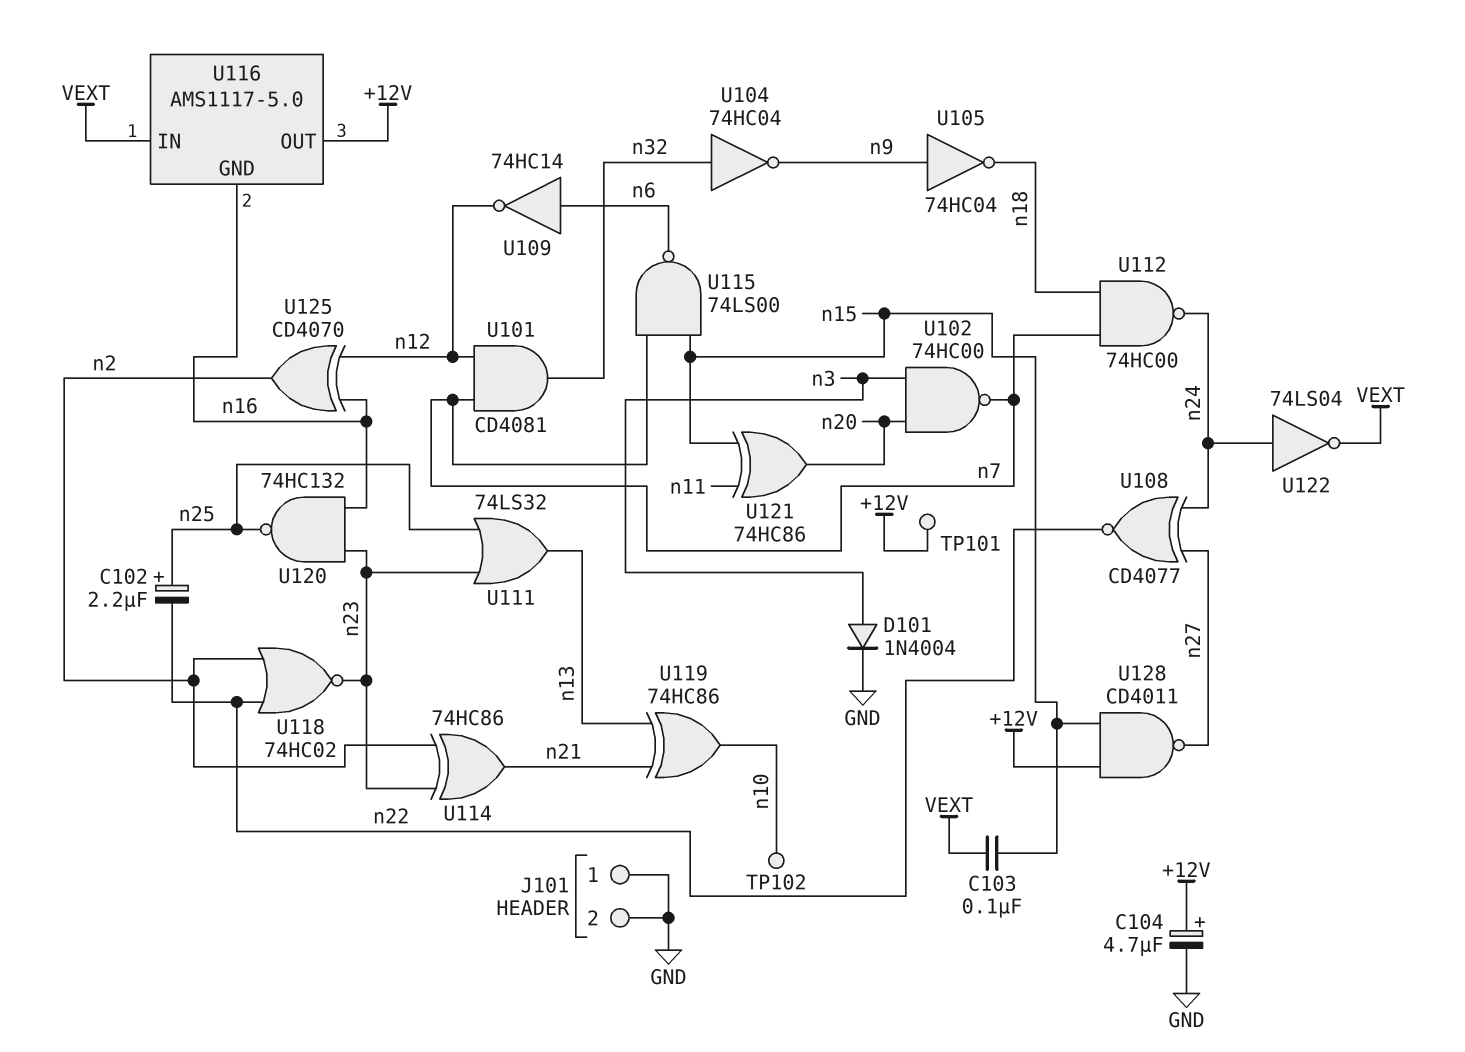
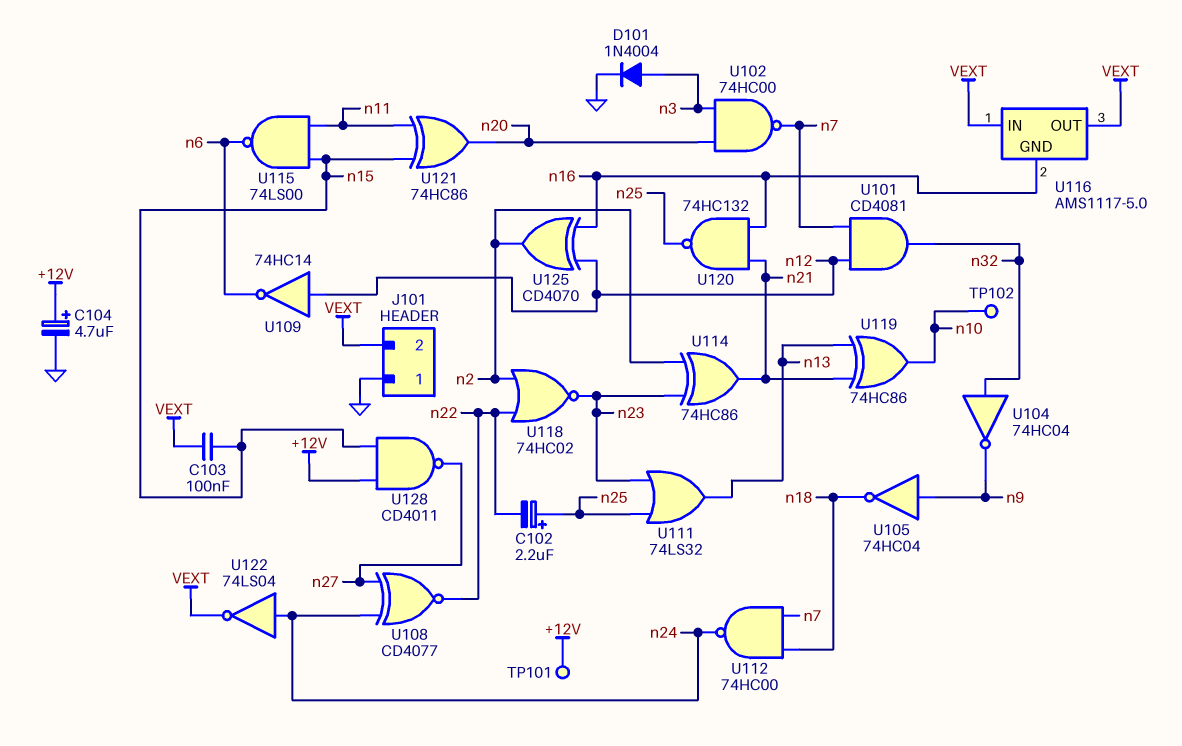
J101 pin 2: GND -> VEXT
U109: NOT 74HC14 (in n6, out n12) -> NOT 74HC14 (in n12, out n6)
U115: NAND 74LS00 (in n7, in n15, out n6) -> NAND 74LS00 (in n11, in n15, out n6)
U116 pin OUT: +12V -> VEXT
U120: NAND 74HC132 (in n16, in n23, out n25) -> NAND 74HC132 (in n16, in n21, out n25)

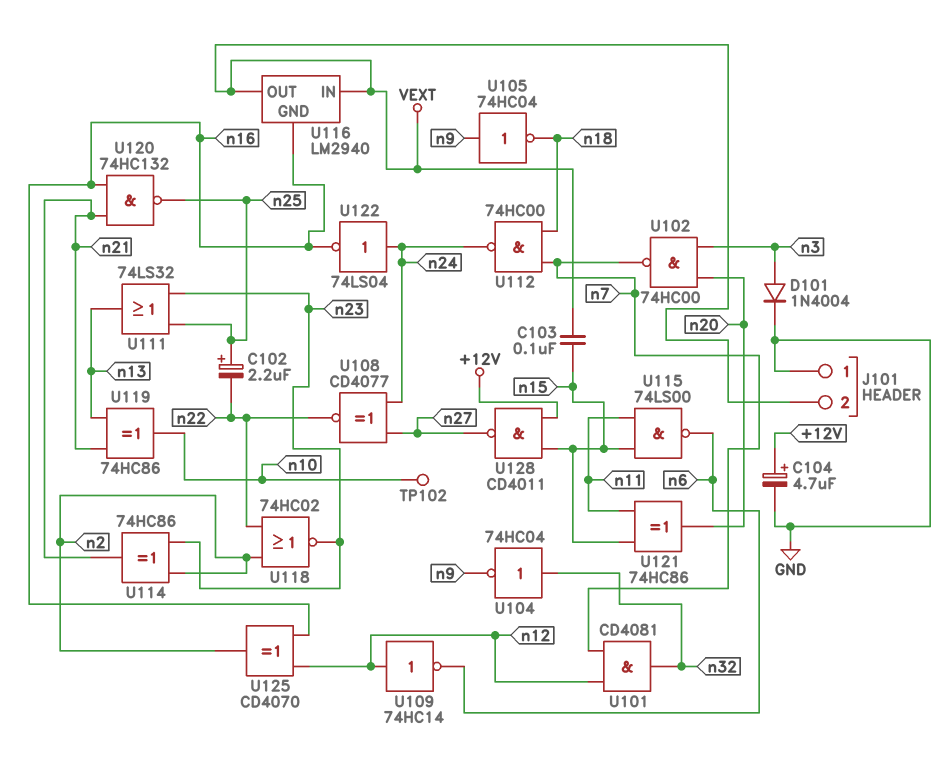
TP101: test point (+12V) -> none
U116: AMS1117-5.0 -> LM2940
U122: NOT 74LS04 (in n24, out VEXT) -> NOT 74LS04 (in n24, out n16)

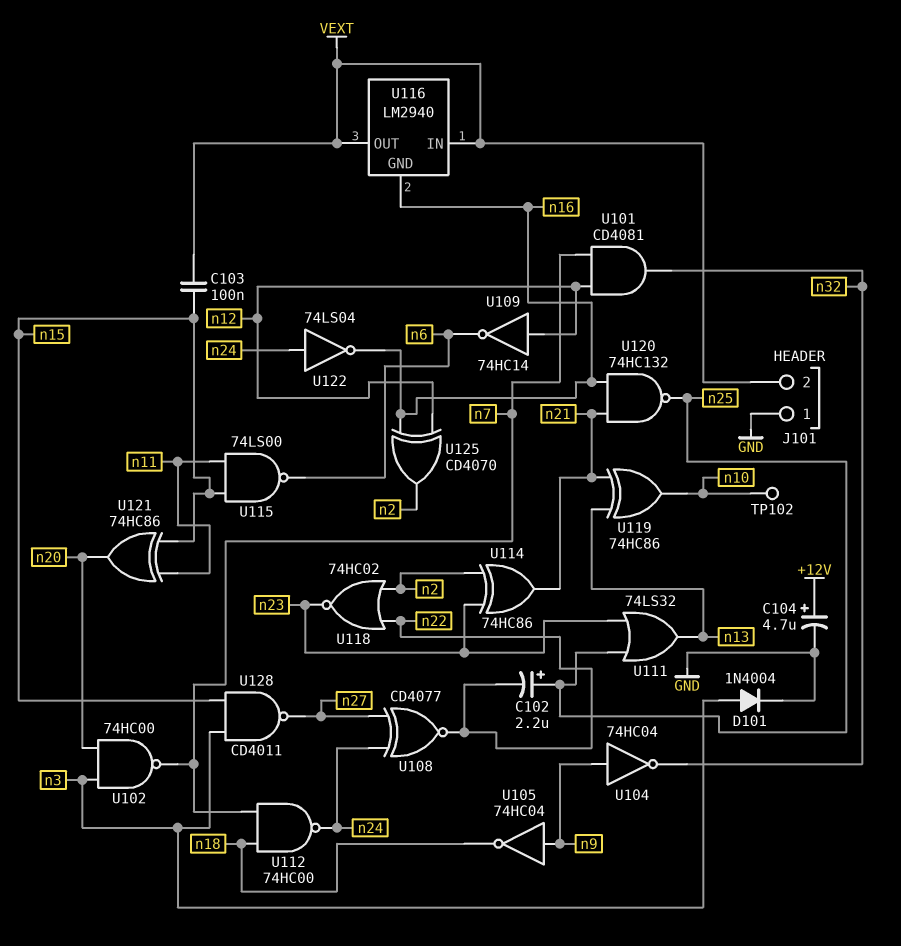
U104: NOT 74HC04 (in n32, out n9) -> NOT 74HC04 (in n9, out n32)
U128: NAND CD4011 (in +12V, in n15, out n27) -> NAND CD4011 (in n3, in n15, out n27)

